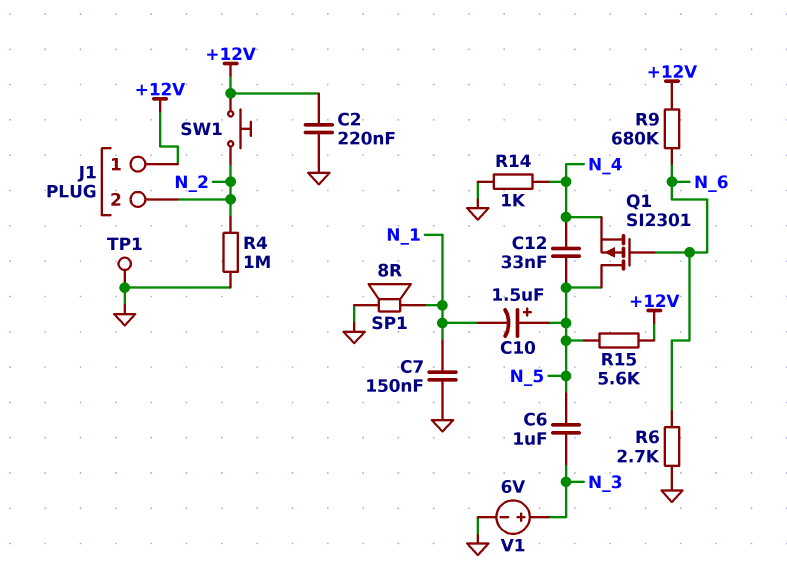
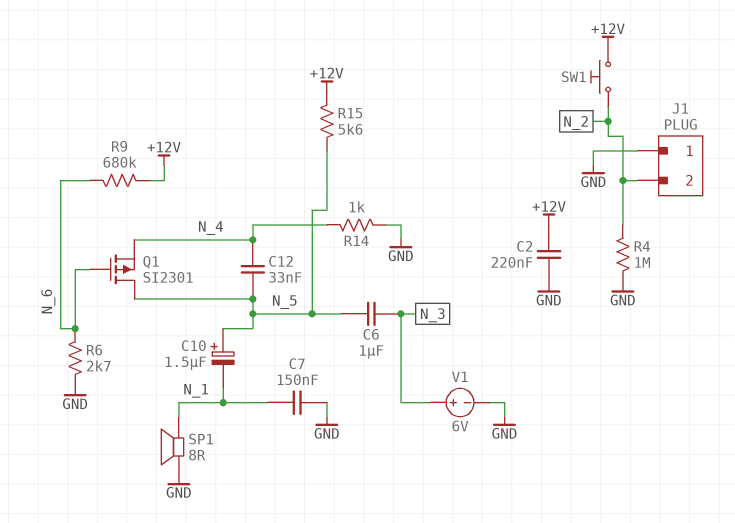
J1 pin 1: +12V -> GND
TP1: test point (GND) -> none

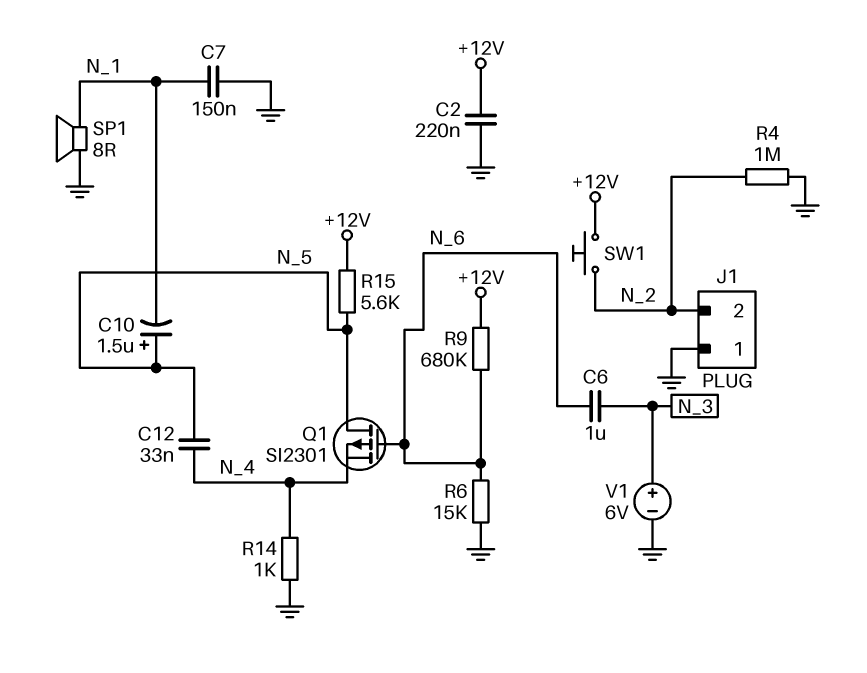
C6: 1uF (N_3, N_5) -> 1uF (N_3, N_6)
R6: 2.7k (GND, N_6) -> 15k (GND, N_6)

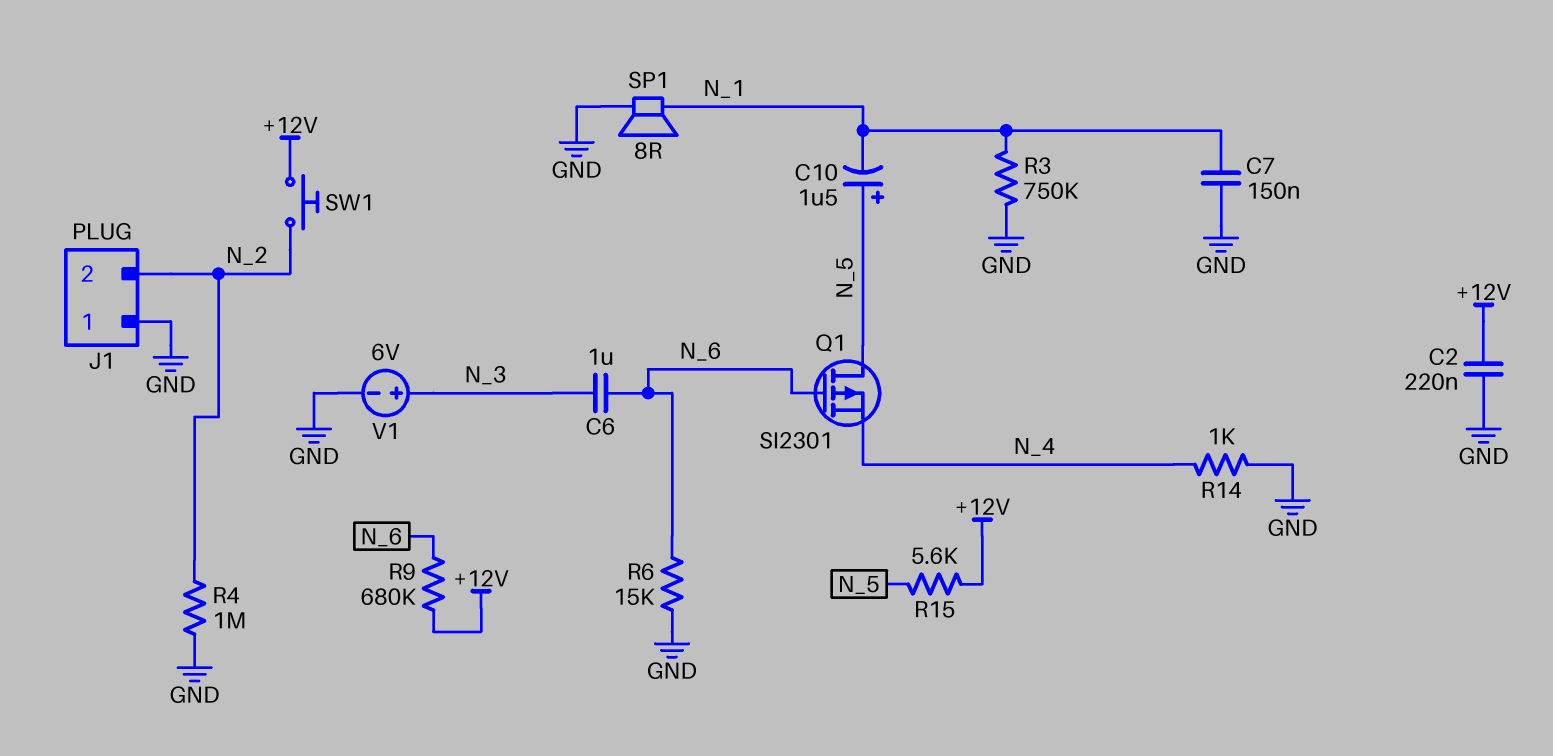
C12: 33nF (N_4, N_5) -> none
R3: none -> 750k (GND, N_1)

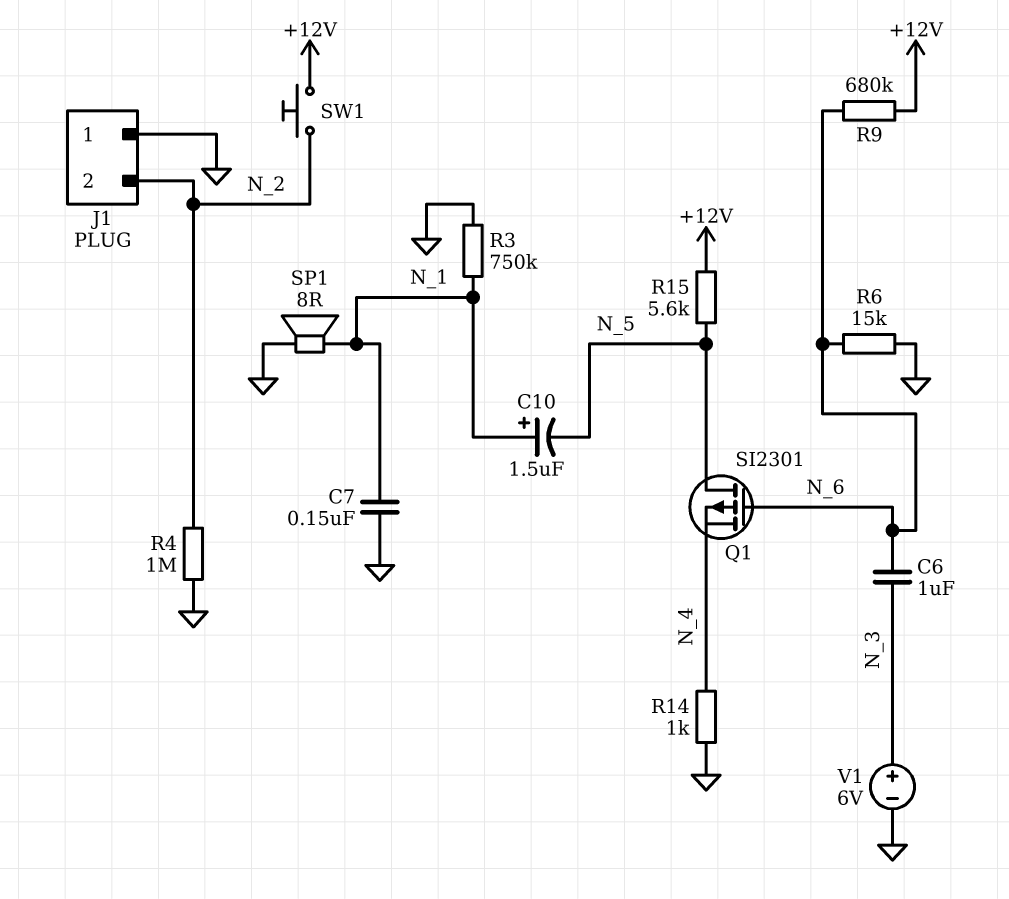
C2: 220nF (+12V, GND) -> none
C10: 1.5uF (plus N_5, minus N_1) -> 1.5uF (plus N_1, minus N_5)

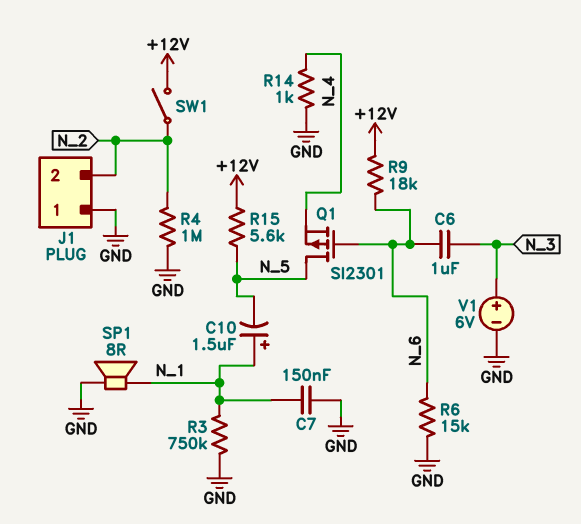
R9: 680k (+12V, N_6) -> 18k (+12V, N_6)
SW1: button (+12V, N_2) -> switch (+12V, N_2)

